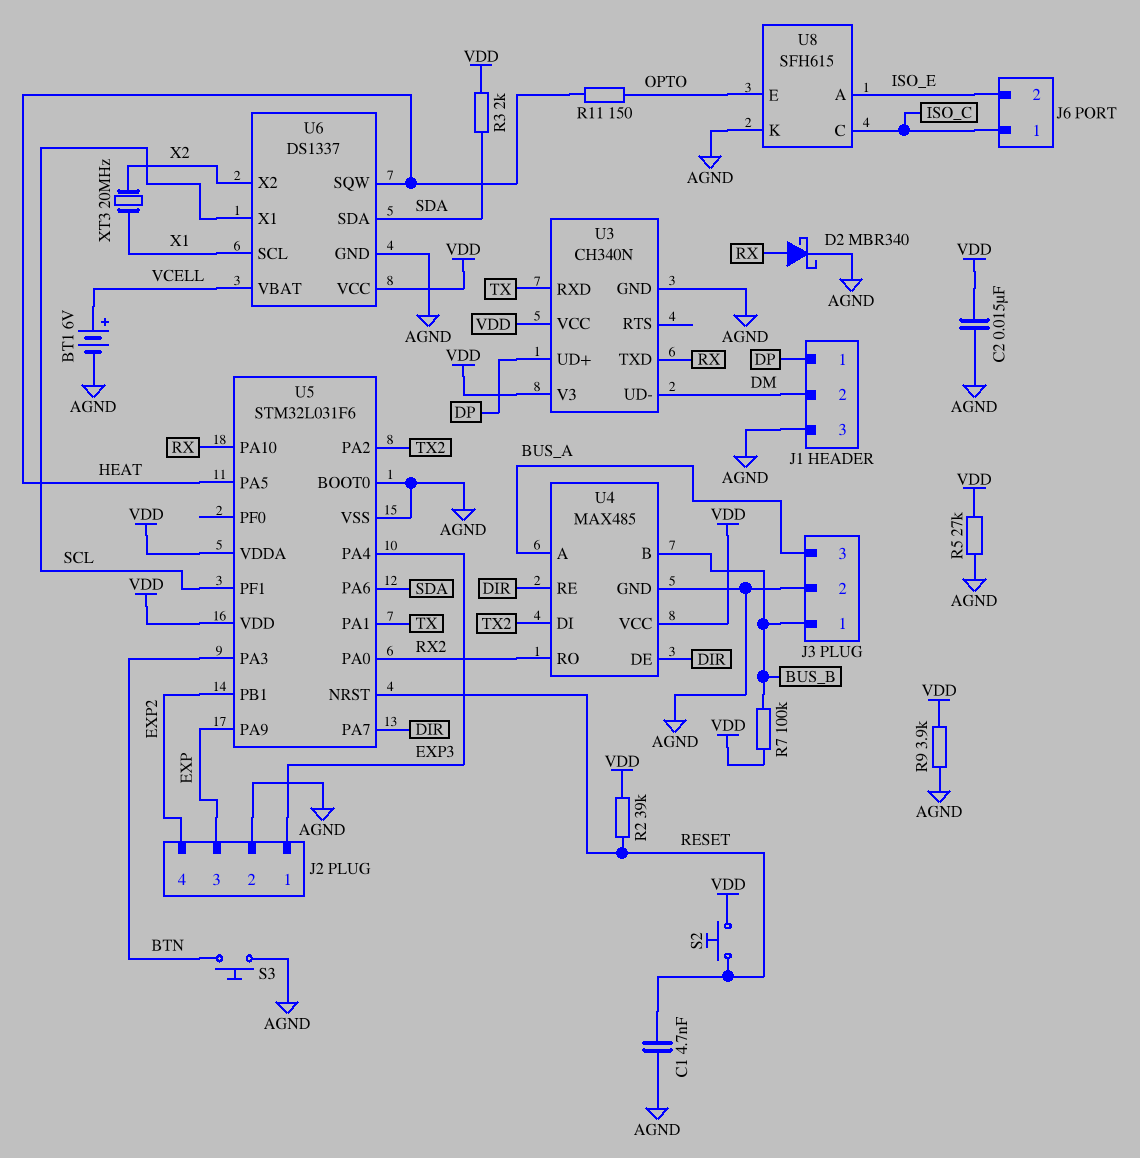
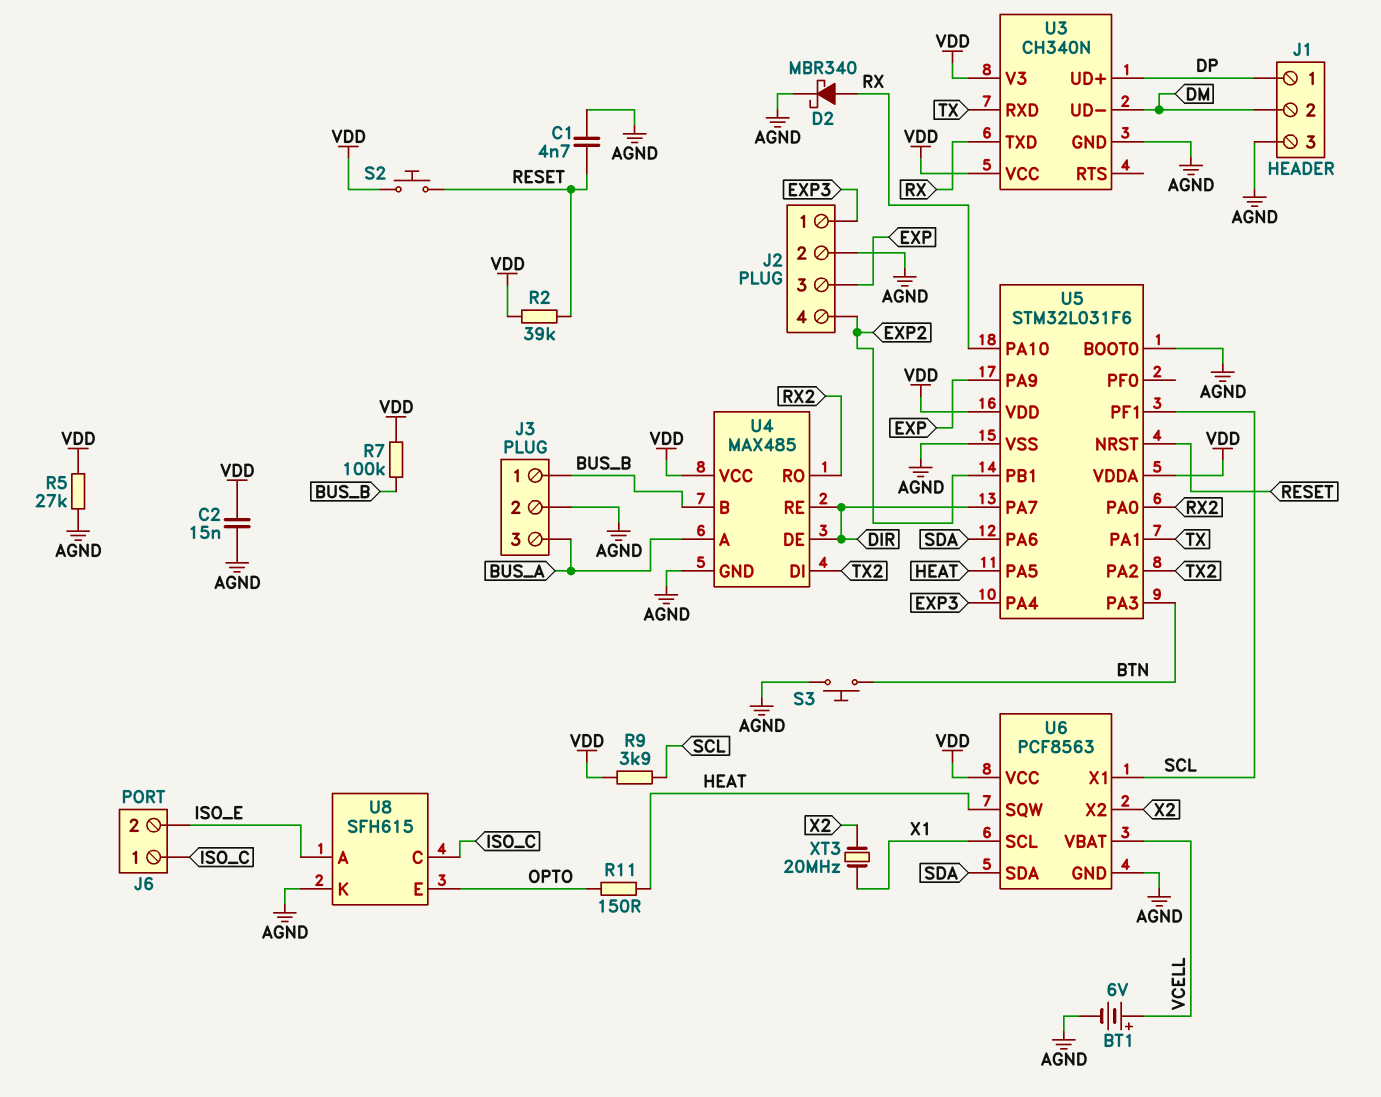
R3: 2k (SDA, VDD) -> none
R9: 3.9k (AGND, VDD) -> 3.9k (SCL, VDD)
U6: DS1337 -> PCF8563

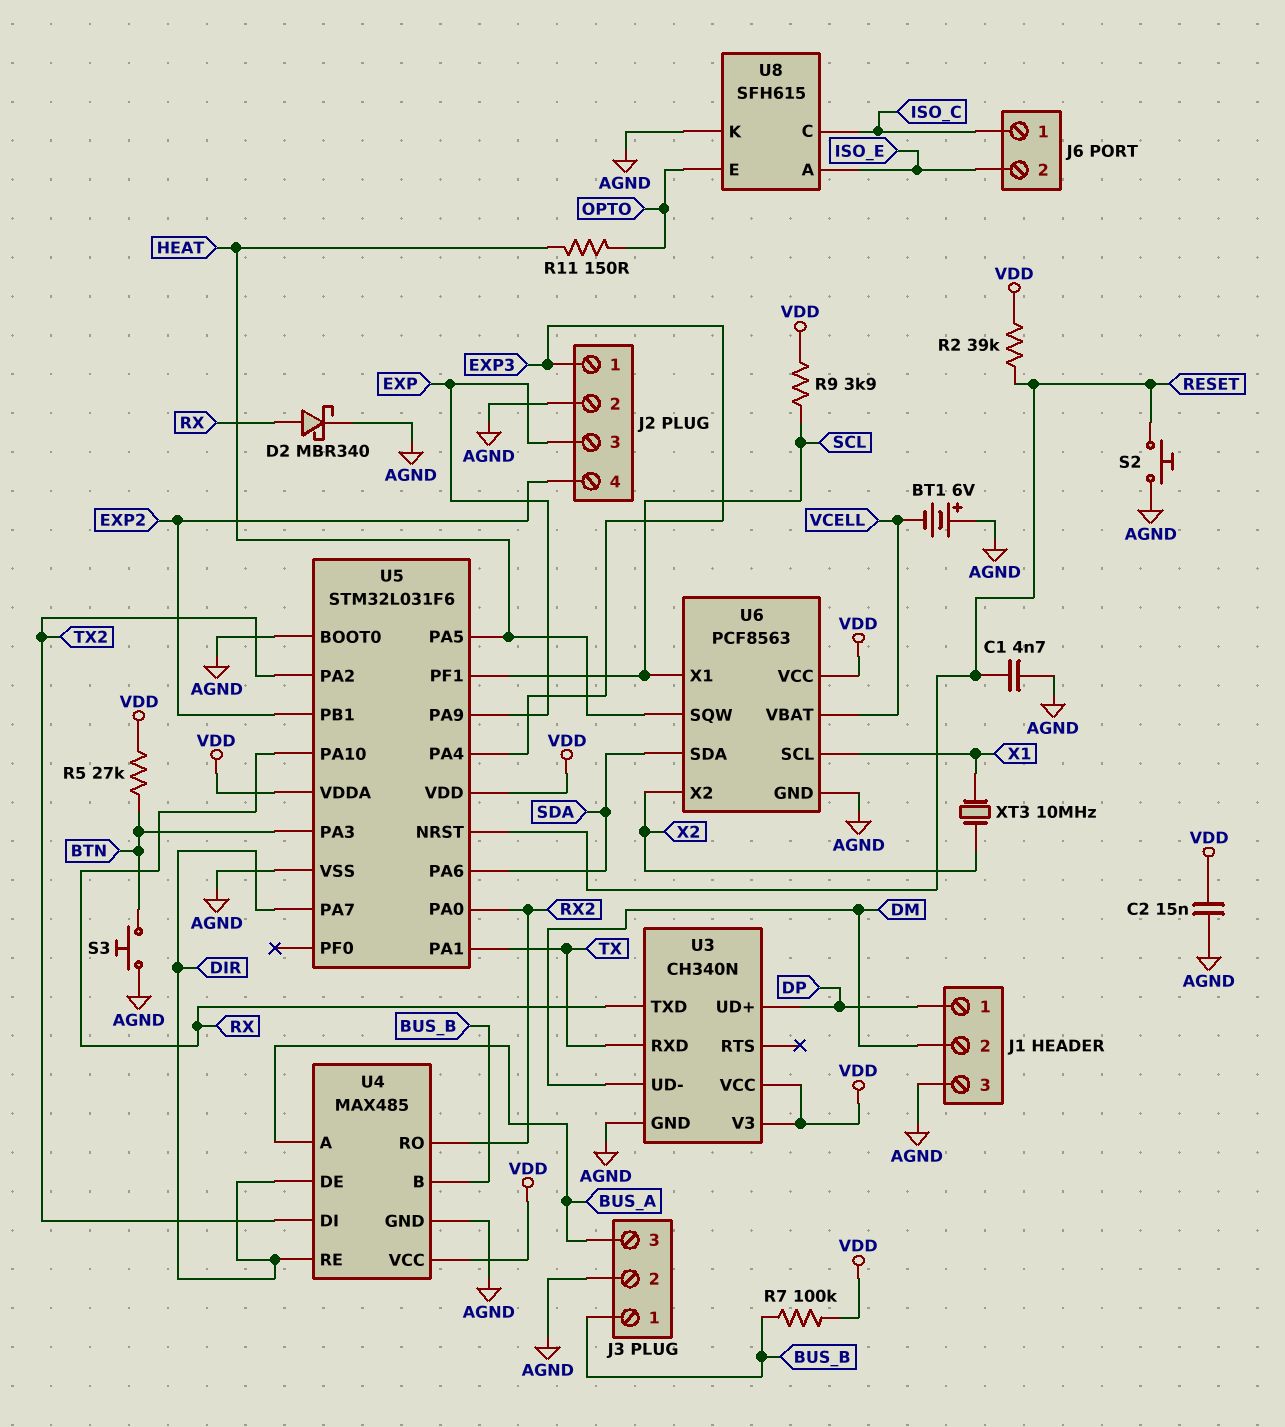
BT1: 6V (plus VCELL, minus AGND) -> 6V (plus AGND, minus VCELL)
R5: 27k (AGND, VDD) -> 27k (BTN, VDD)
S2: button (RESET, VDD) -> button (AGND, RESET)
XT3: 20MHz (X1, X2) -> 10MHz (X1, X2)

